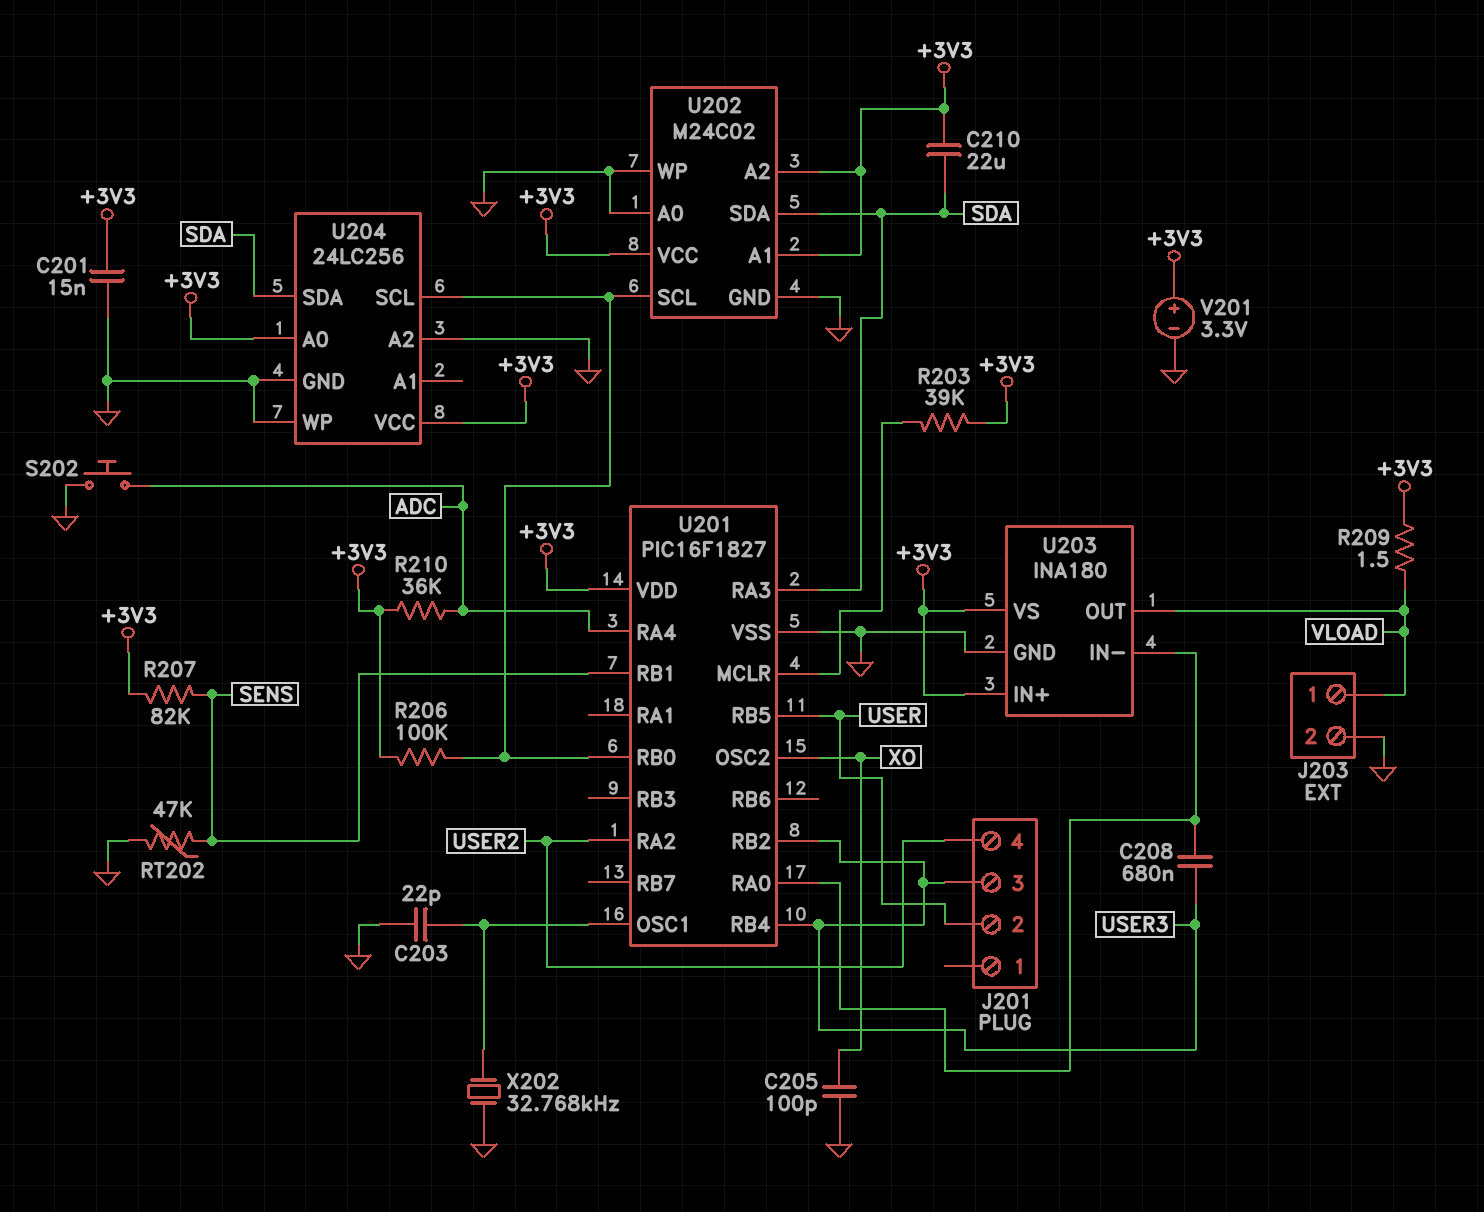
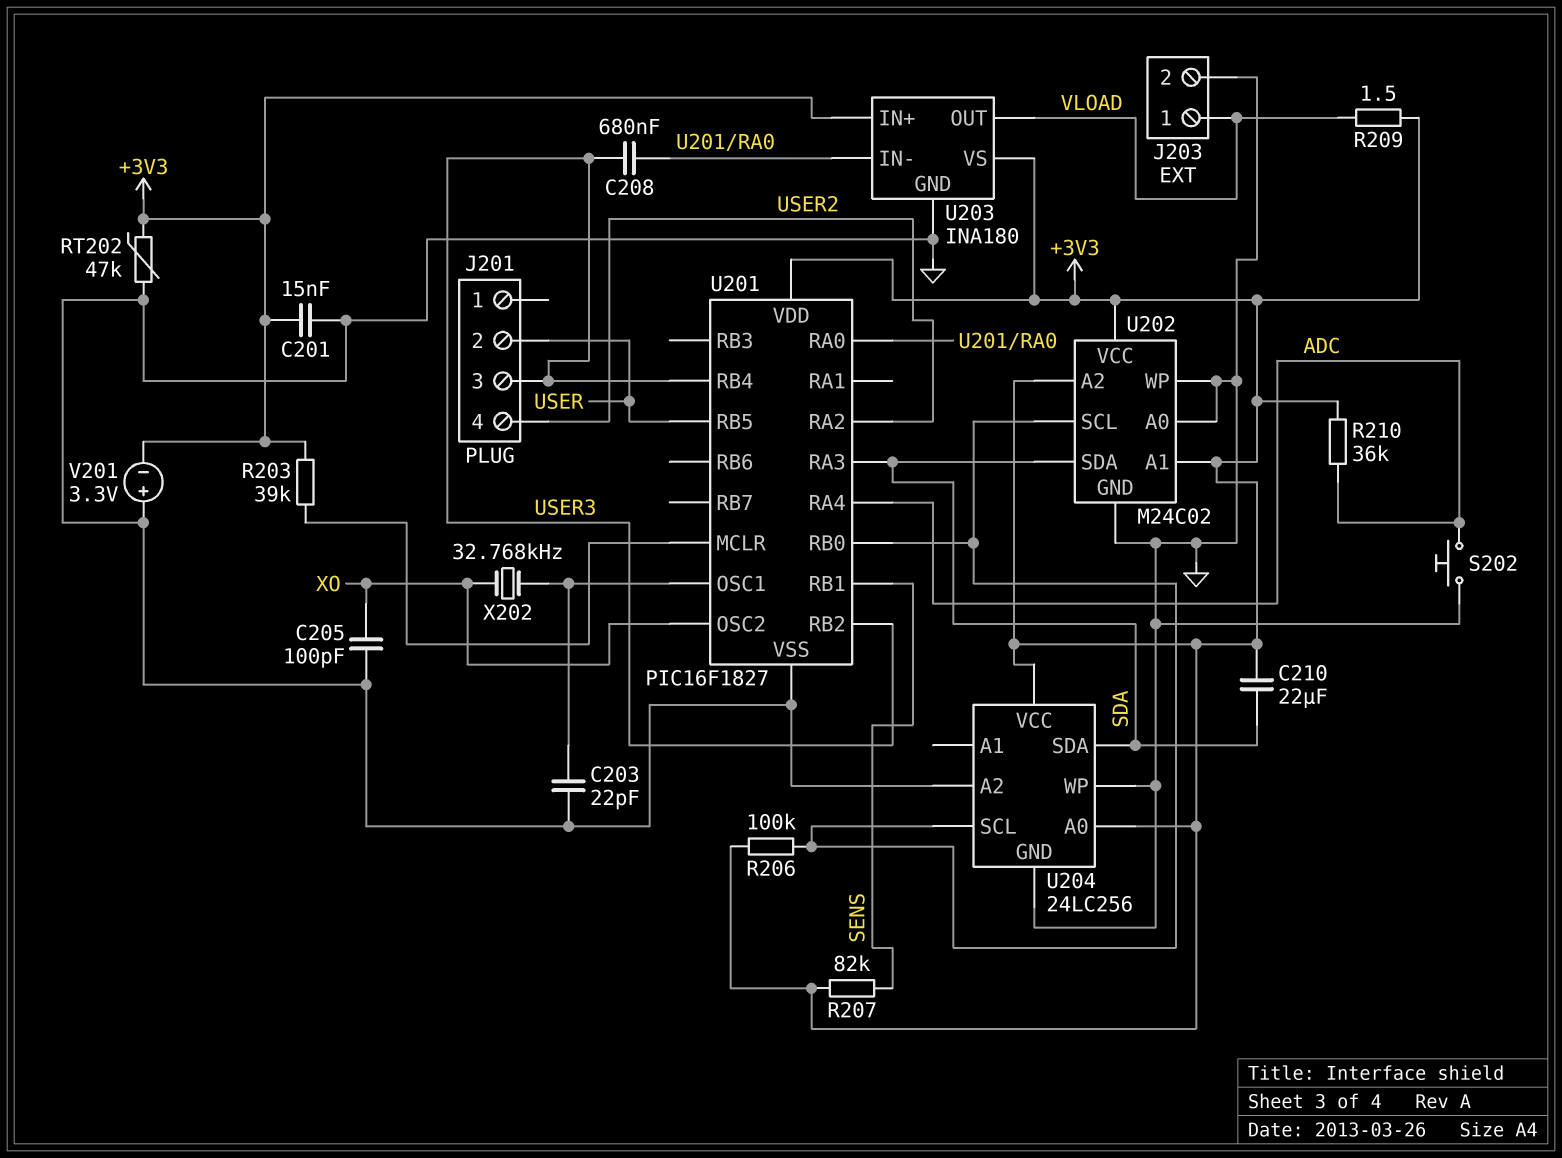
RT202: 47k (GND, SENS) -> 47k (+3V3, GND)
V201: 3.3V (plus +3V3, minus GND) -> 3.3V (plus GND, minus +3V3)
X202: 32.768kHz (GND, U201/OSC1) -> 32.768kHz (U201/OSC1, XO)

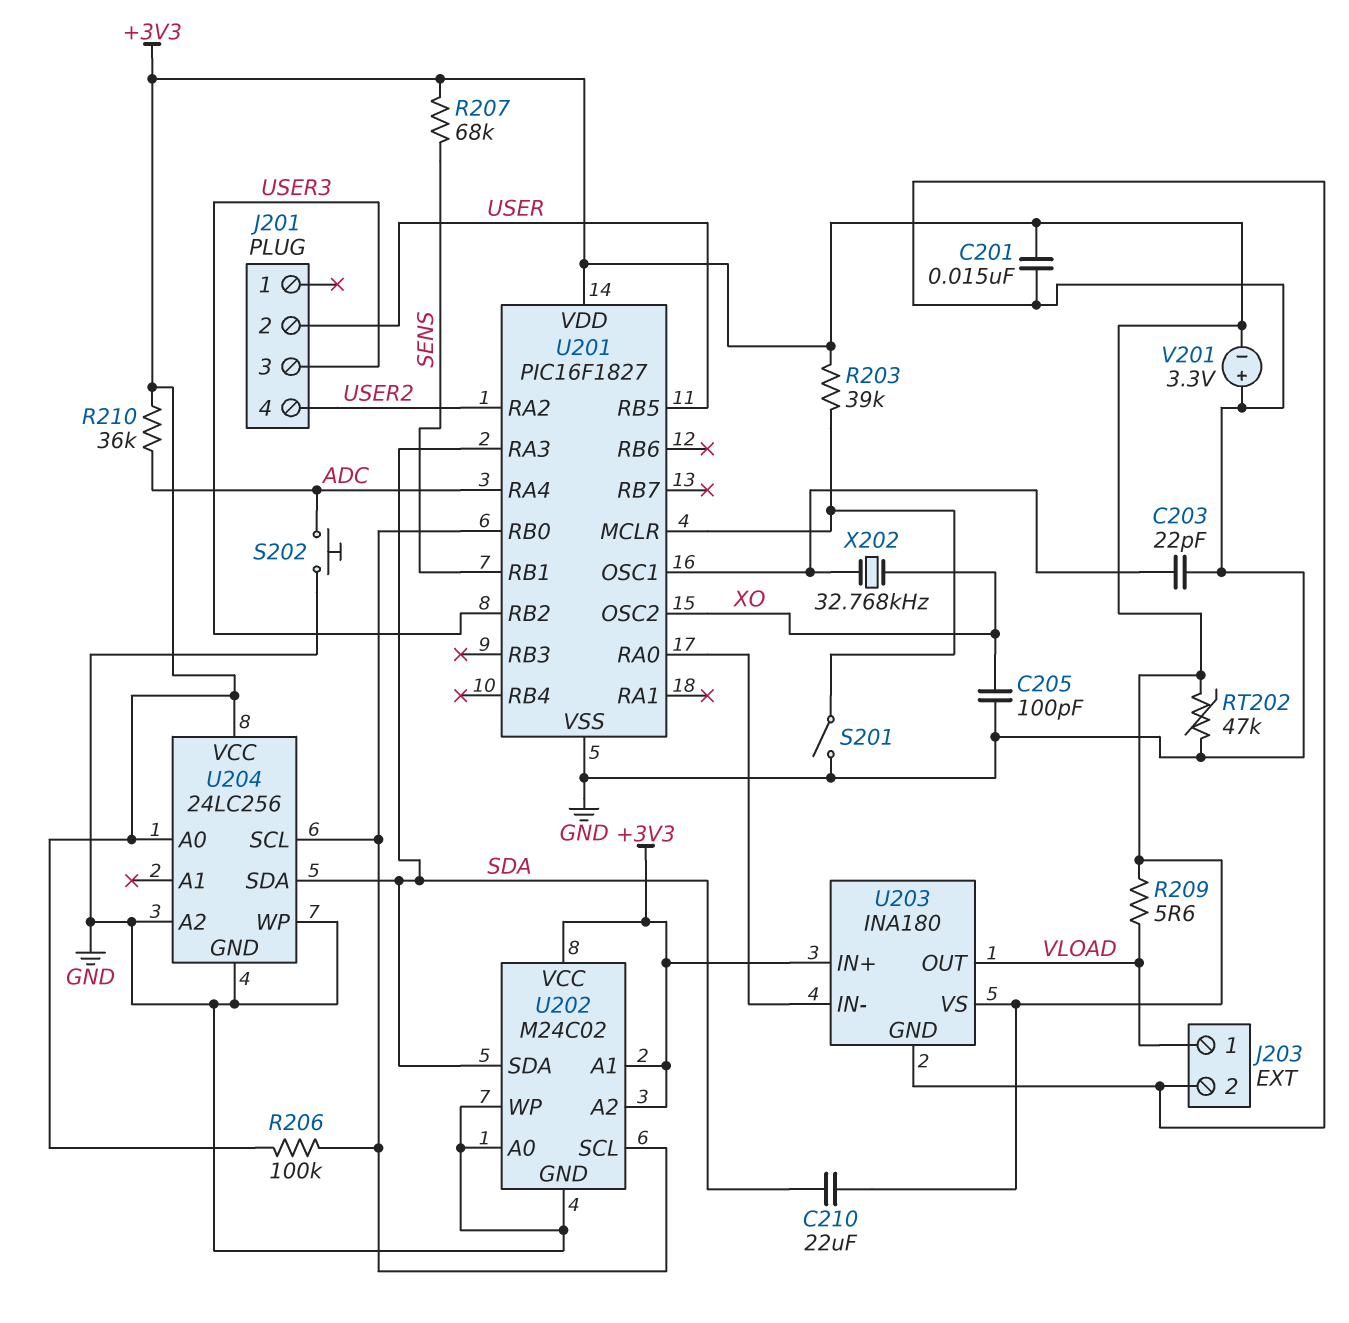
C208: 680nF (U201/RA0, USER3) -> none
R207: 82k (+3V3, SENS) -> 68k (+3V3, SENS)
R209: 1.5 (+3V3, VLOAD) -> 5.6 (+3V3, VLOAD)
S201: none -> switch (GND, U201/MCLR)
U201 pin RB4: USER3 -> none

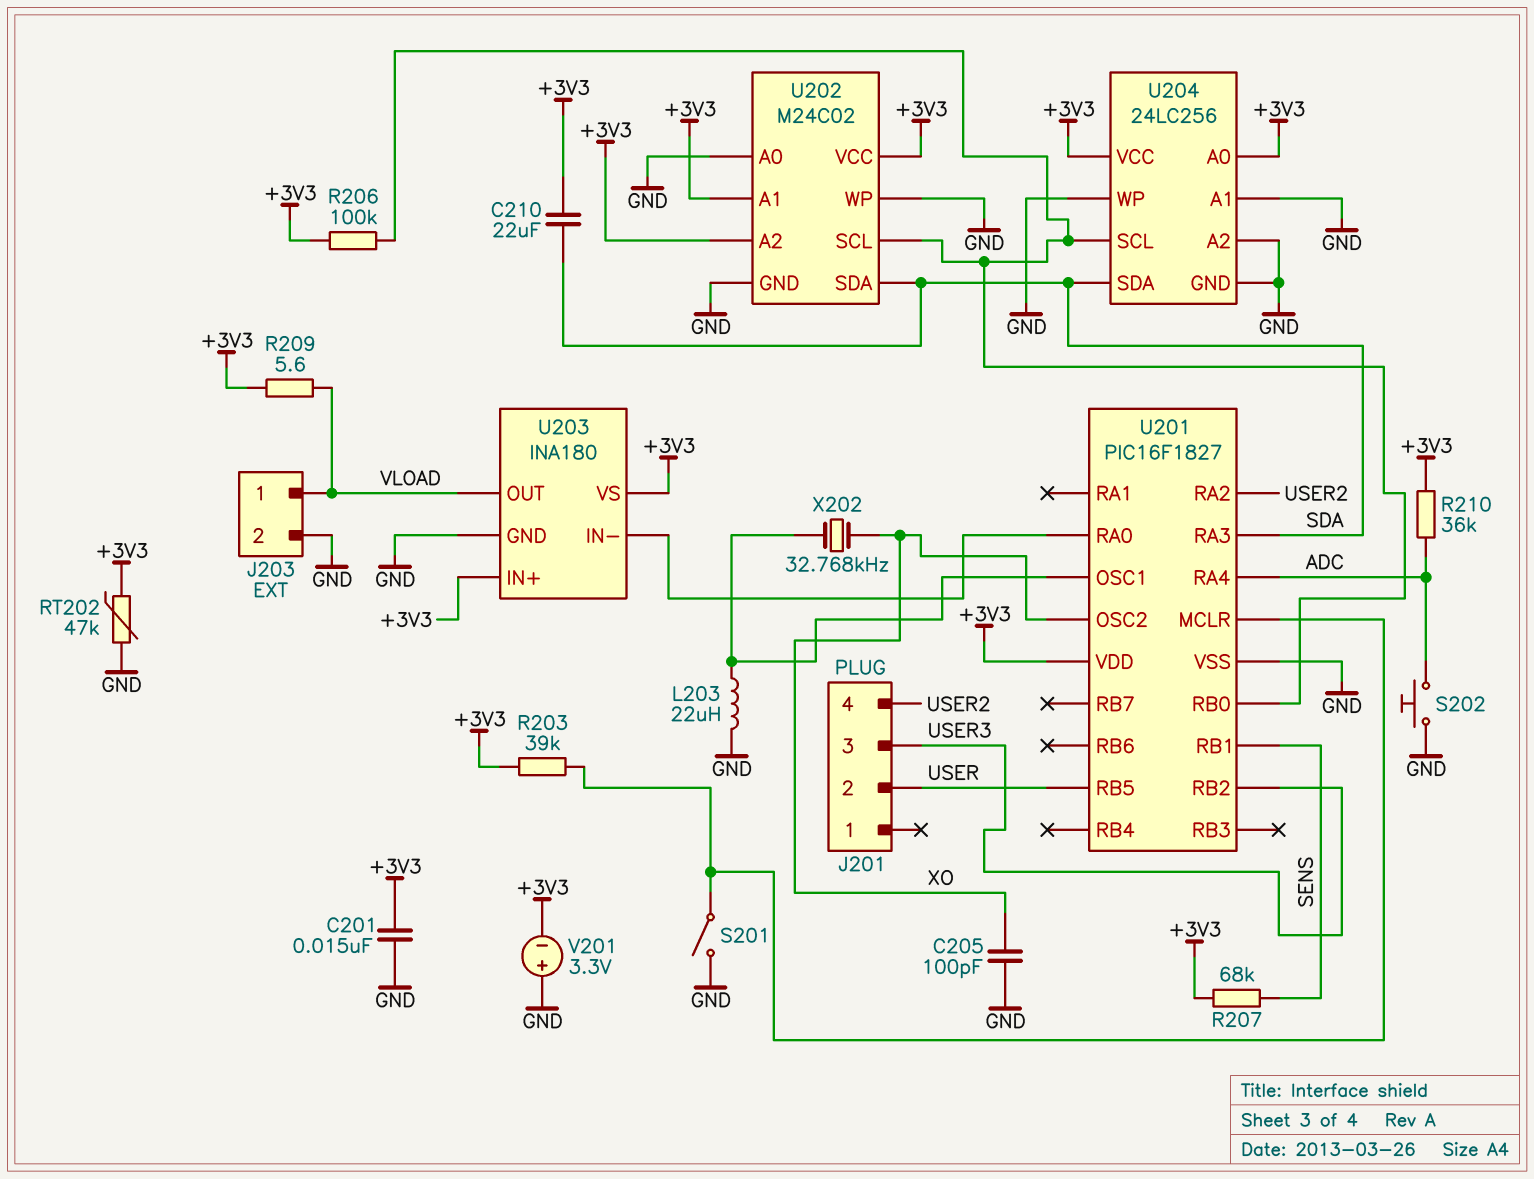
C203: 22pF (GND, U201/OSC1) -> none
L203: none -> 22uH (GND, U201/OSC1)
U204 pin A1: none -> GND

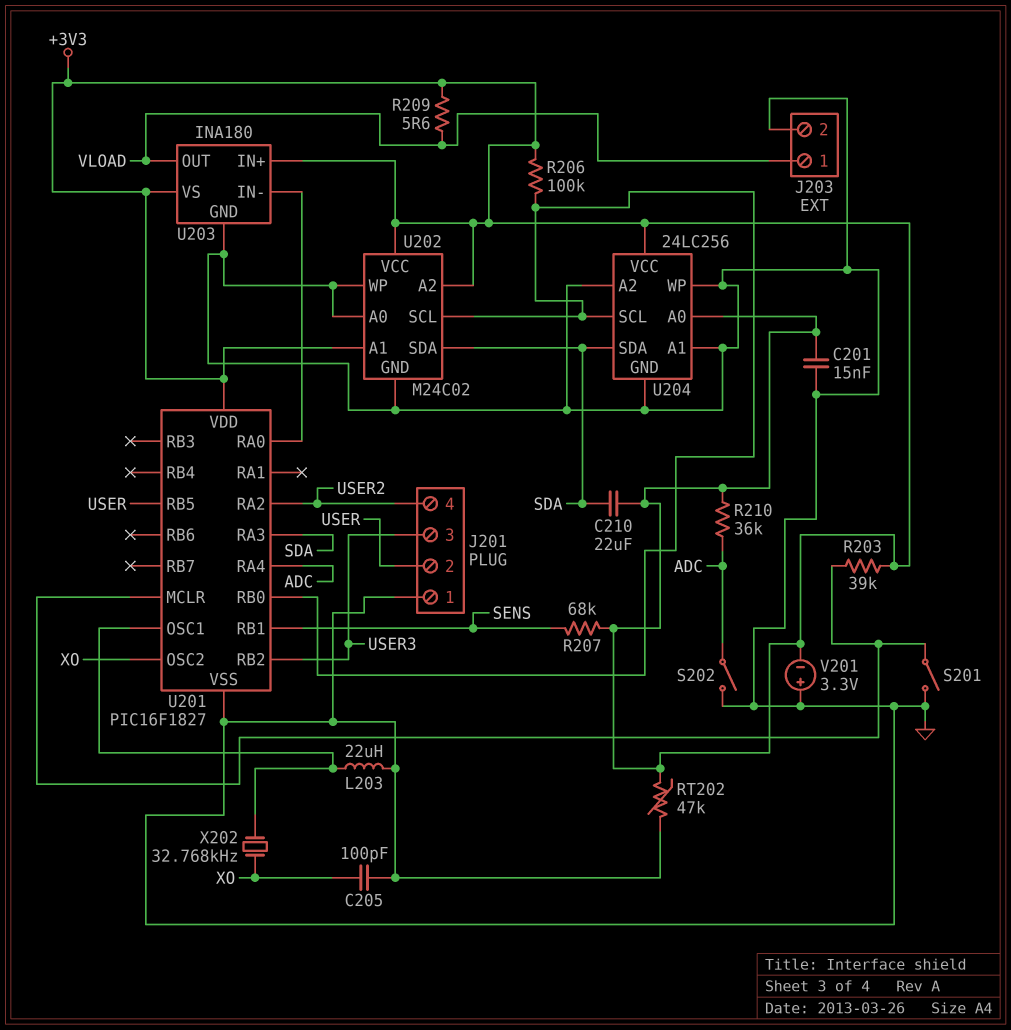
J201 pin 1: none -> GND
S202: button (ADC, GND) -> switch (ADC, GND)

